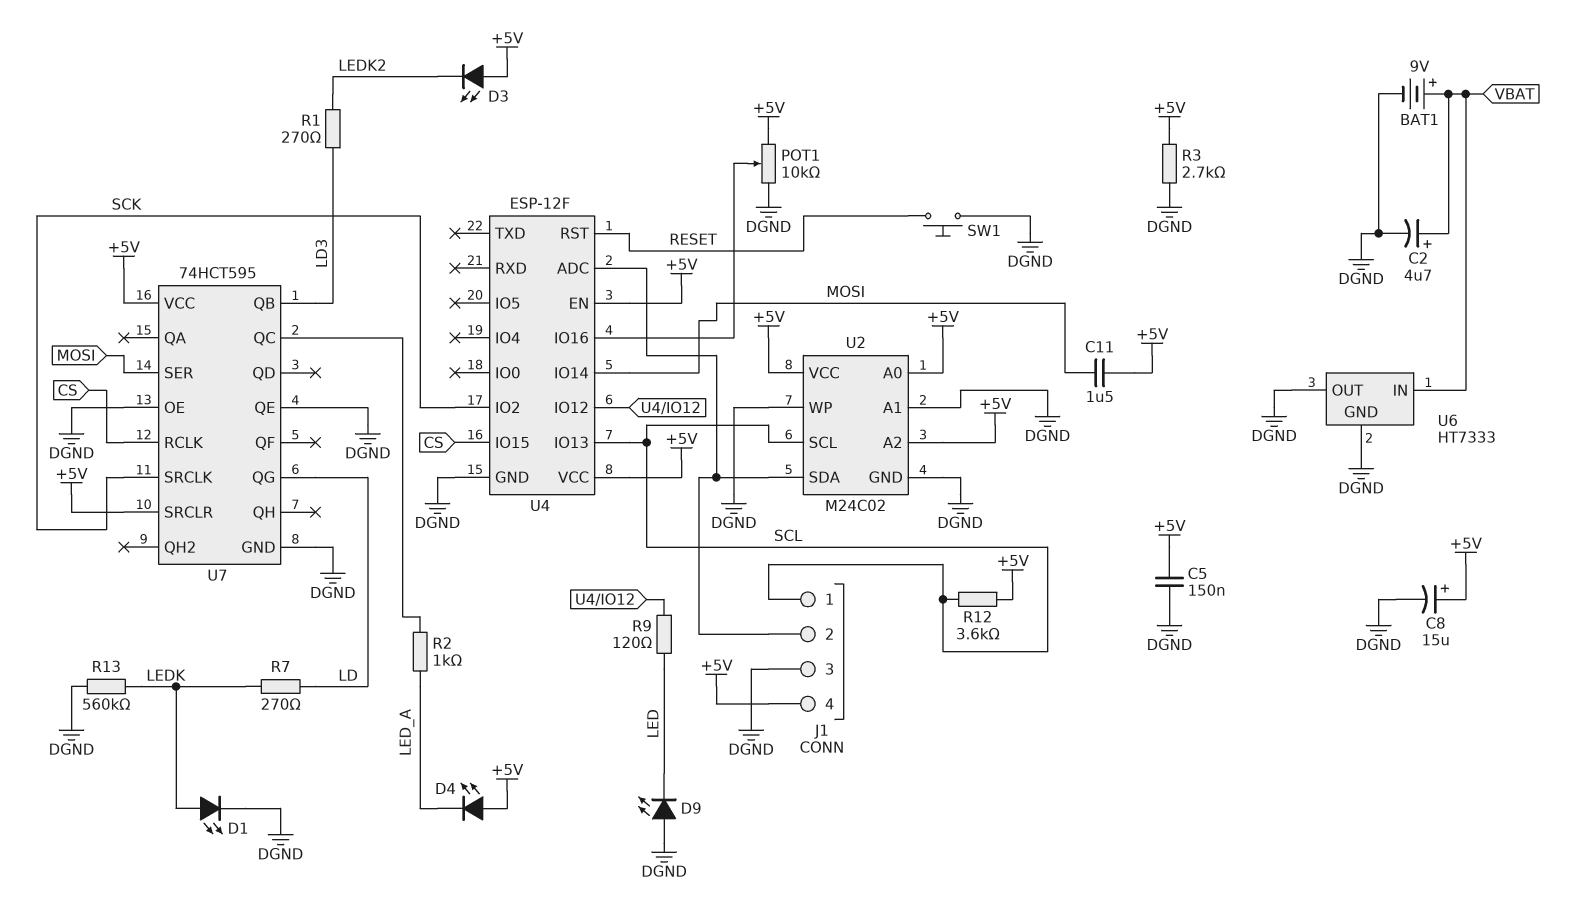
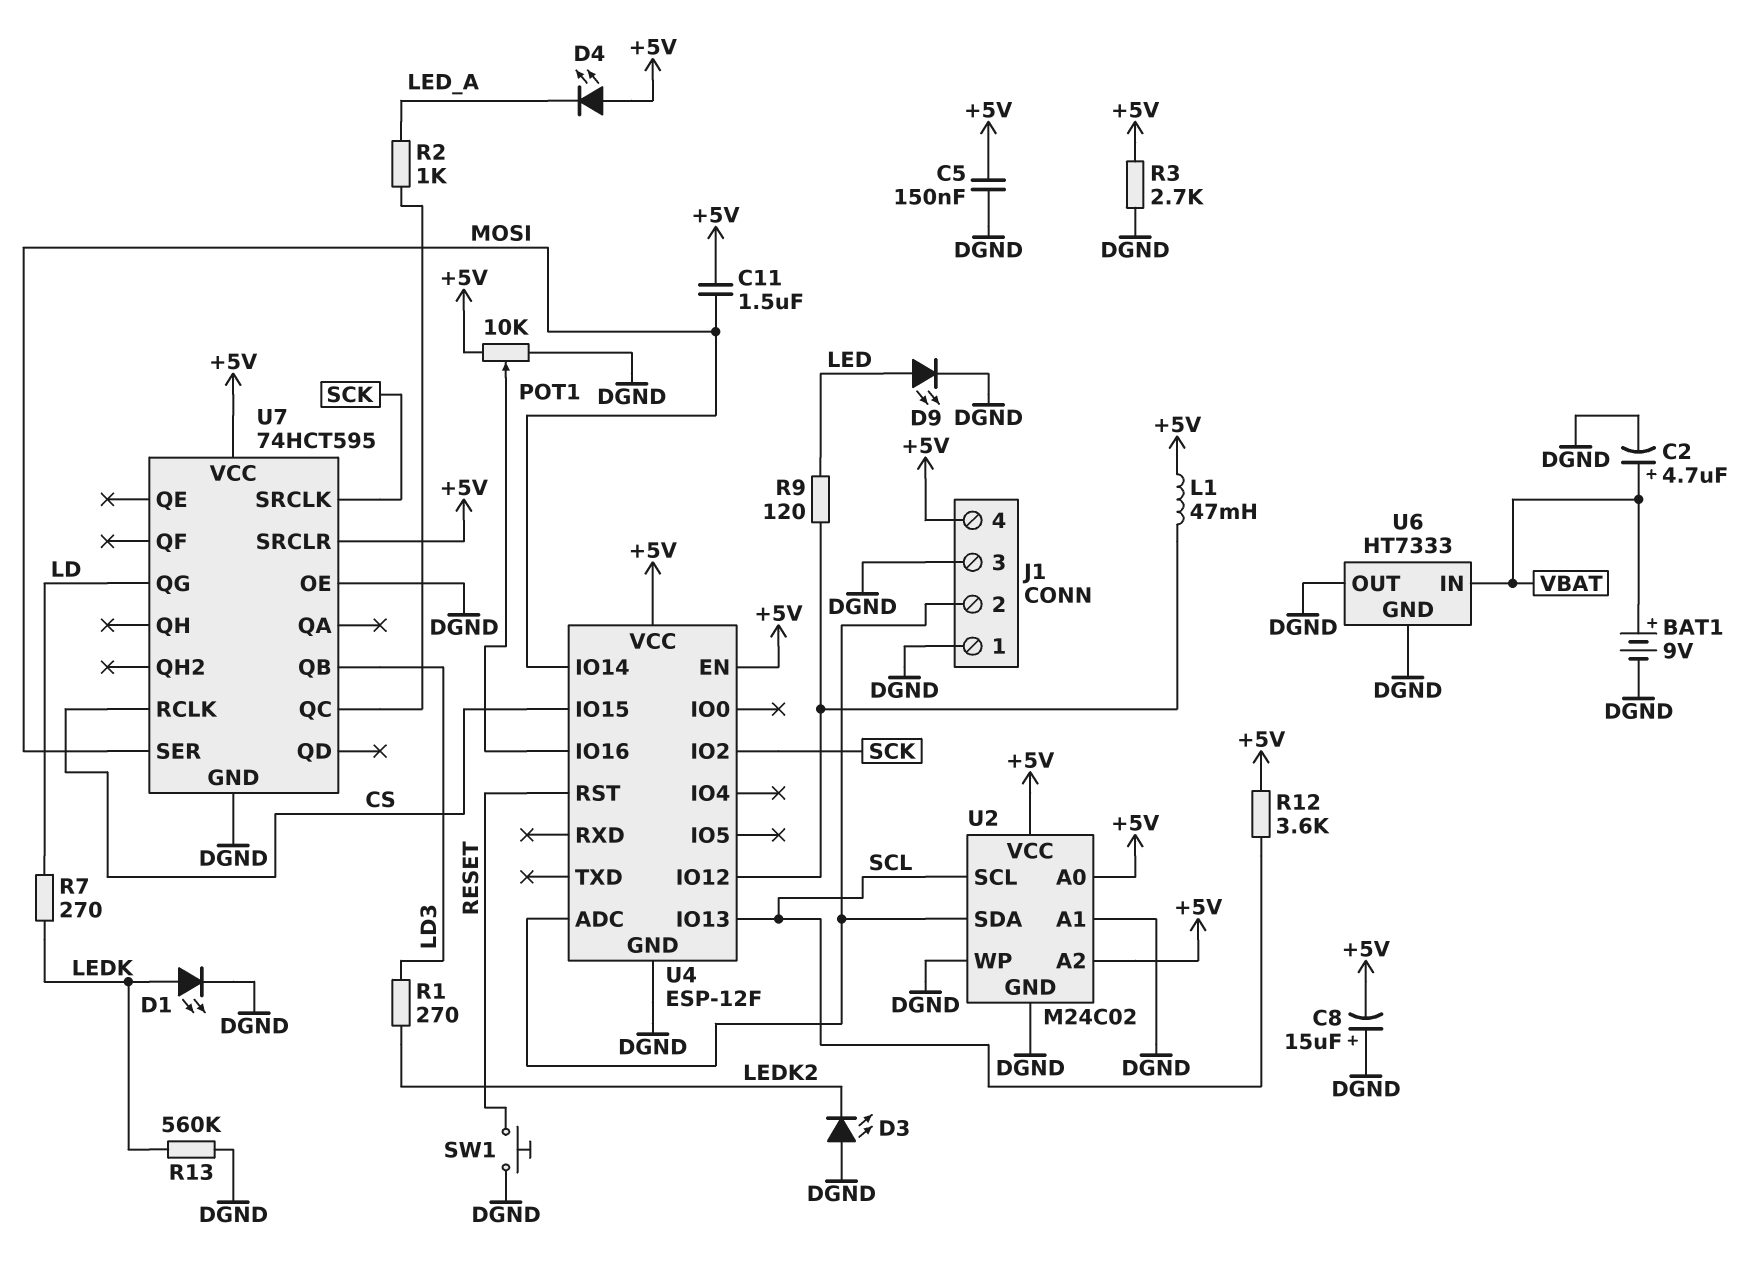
C8: 15uF (plus +5V, minus DGND) -> 15uF (plus DGND, minus +5V)
D3: LED (A +5V, K LEDK2) -> LED (A DGND, K LEDK2)
D9: LED (A DGND, K LED) -> LED (A LED, K DGND)
J1 pin 1: SCL -> DGND
L1: none -> 47mH (+5V, U4/IO12)
U7 pin QE: DGND -> none

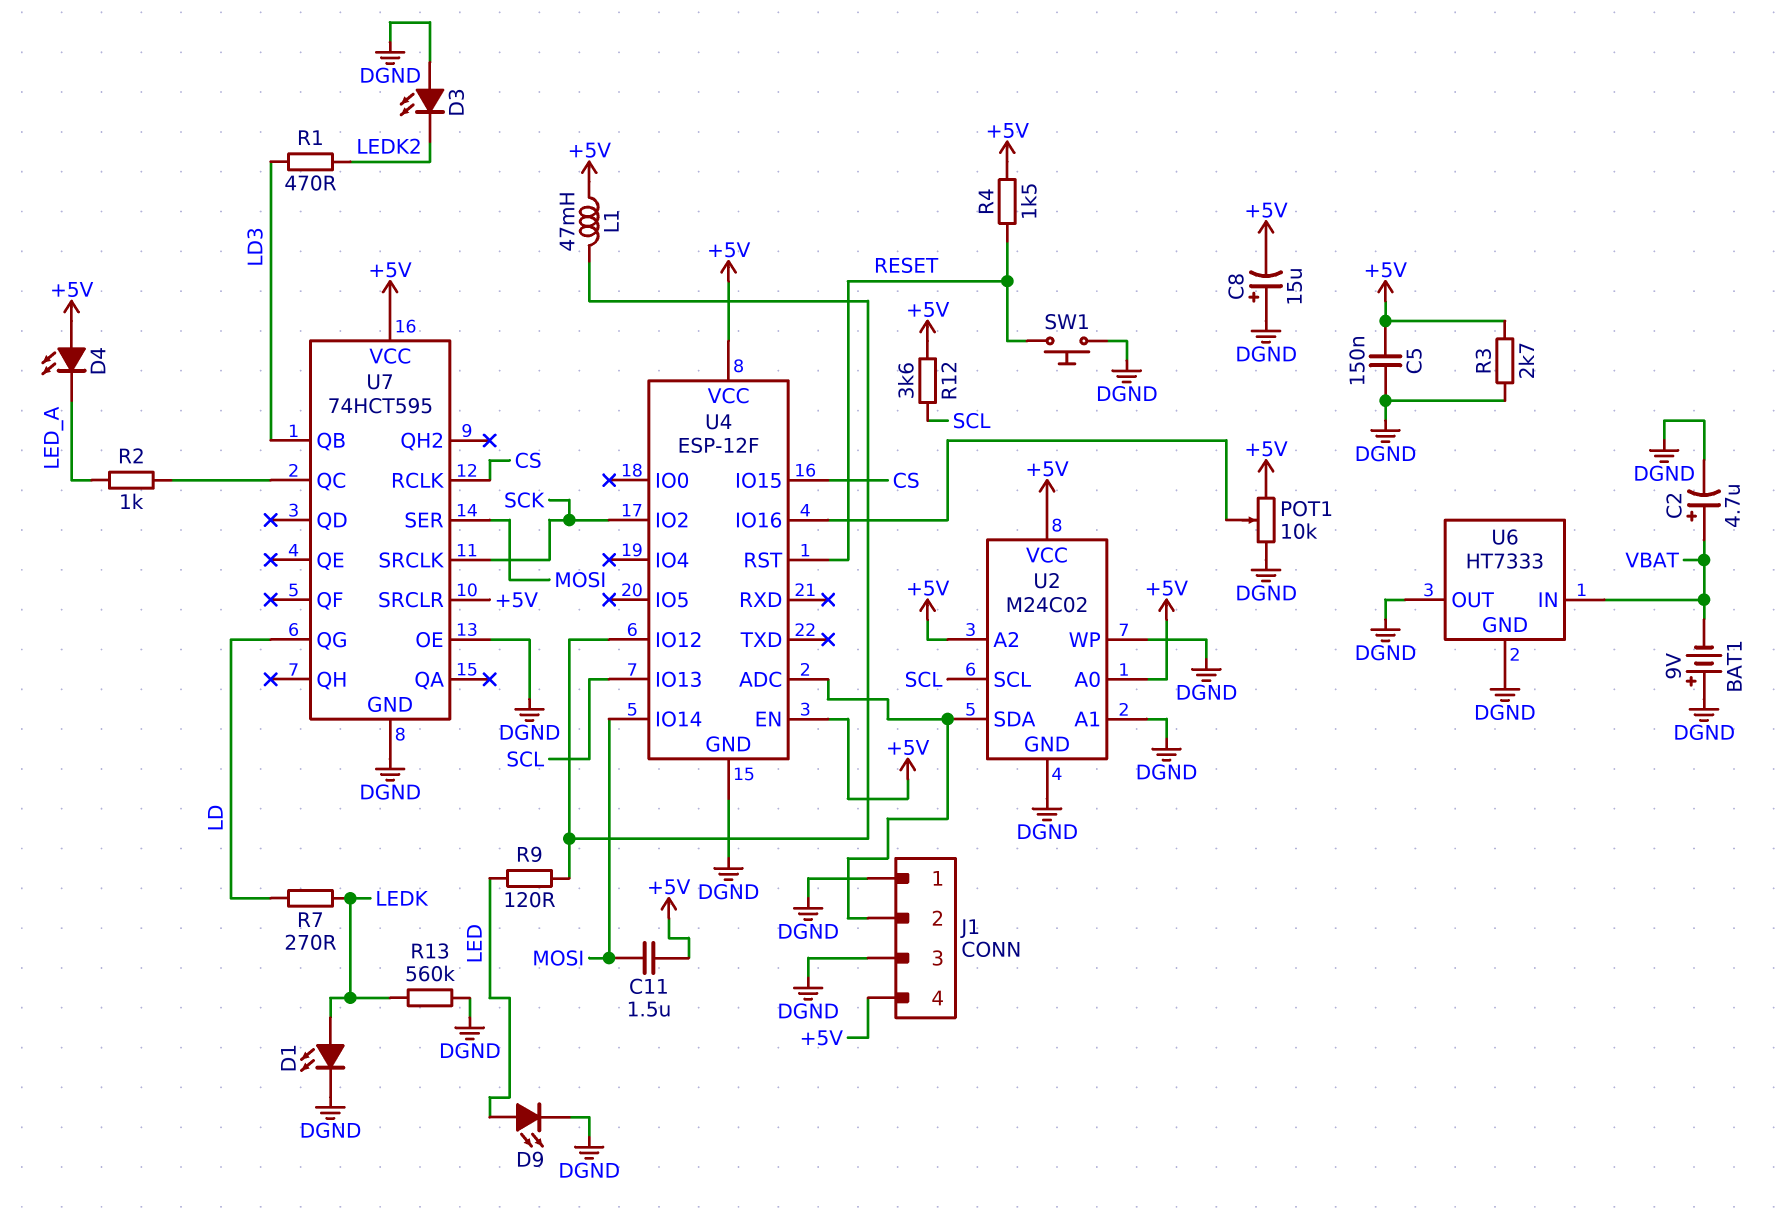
BAT1: 9V (plus VBAT, minus DGND) -> 9V (plus DGND, minus VBAT)
R1: 270 (LD3, LEDK2) -> 470 (LD3, LEDK2)
R4: none -> 1.5k (+5V, RESET)

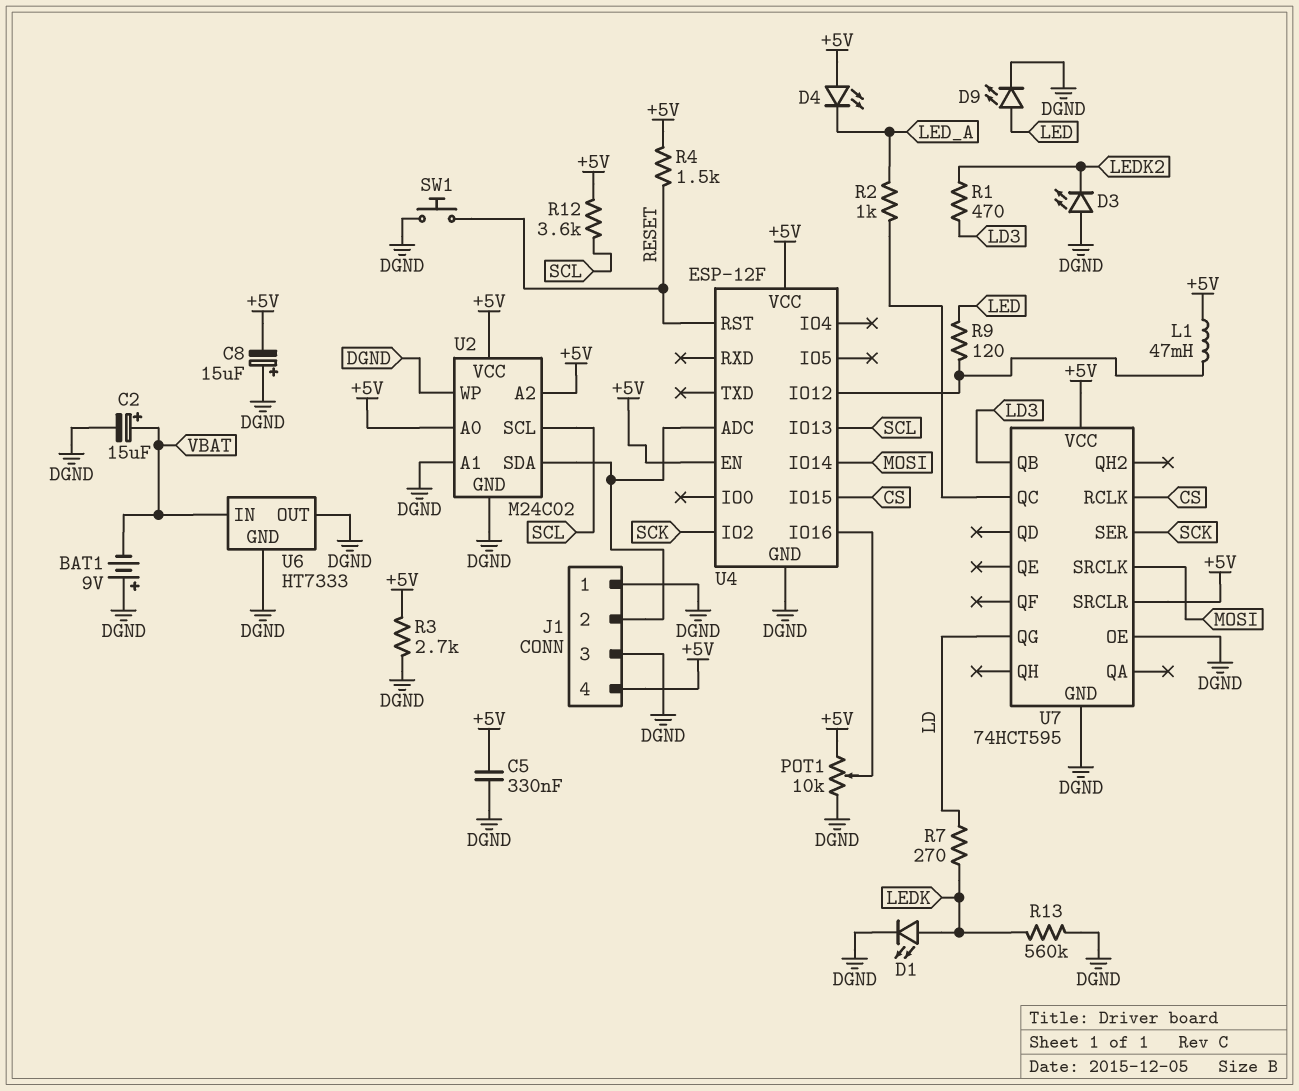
C2: 4.7uF (plus VBAT, minus DGND) -> 15uF (plus VBAT, minus DGND)
C5: 150nF (+5V, DGND) -> 330nF (+5V, DGND)
C11: 1.5uF (+5V, MOSI) -> none
U7 pin SER: MOSI -> SCK
U7 pin SRCLK: SCK -> MOSI

